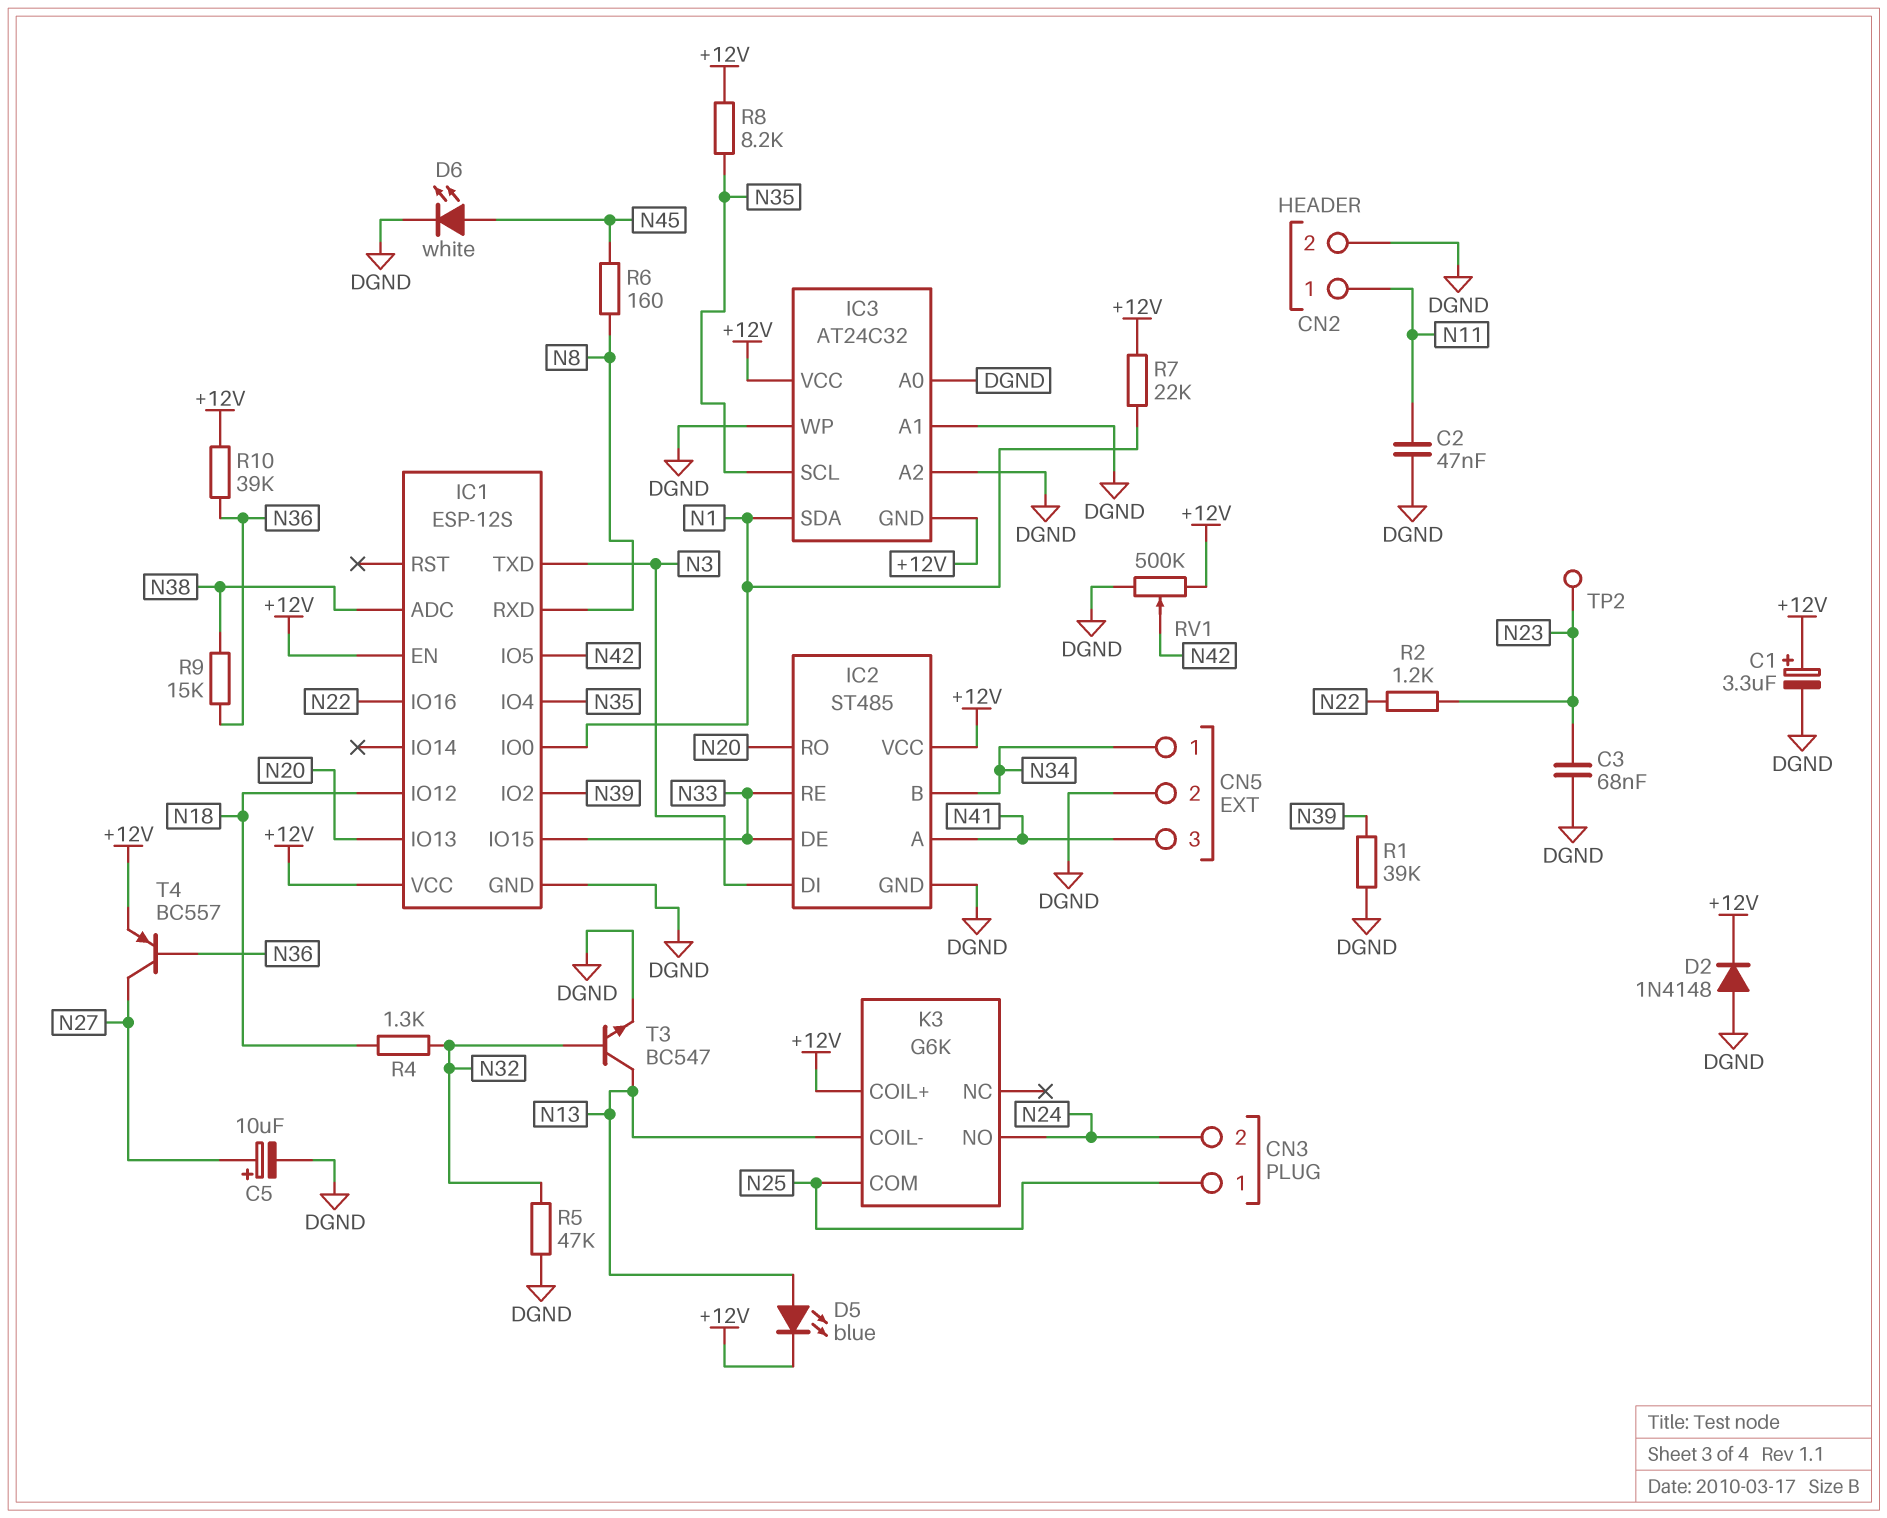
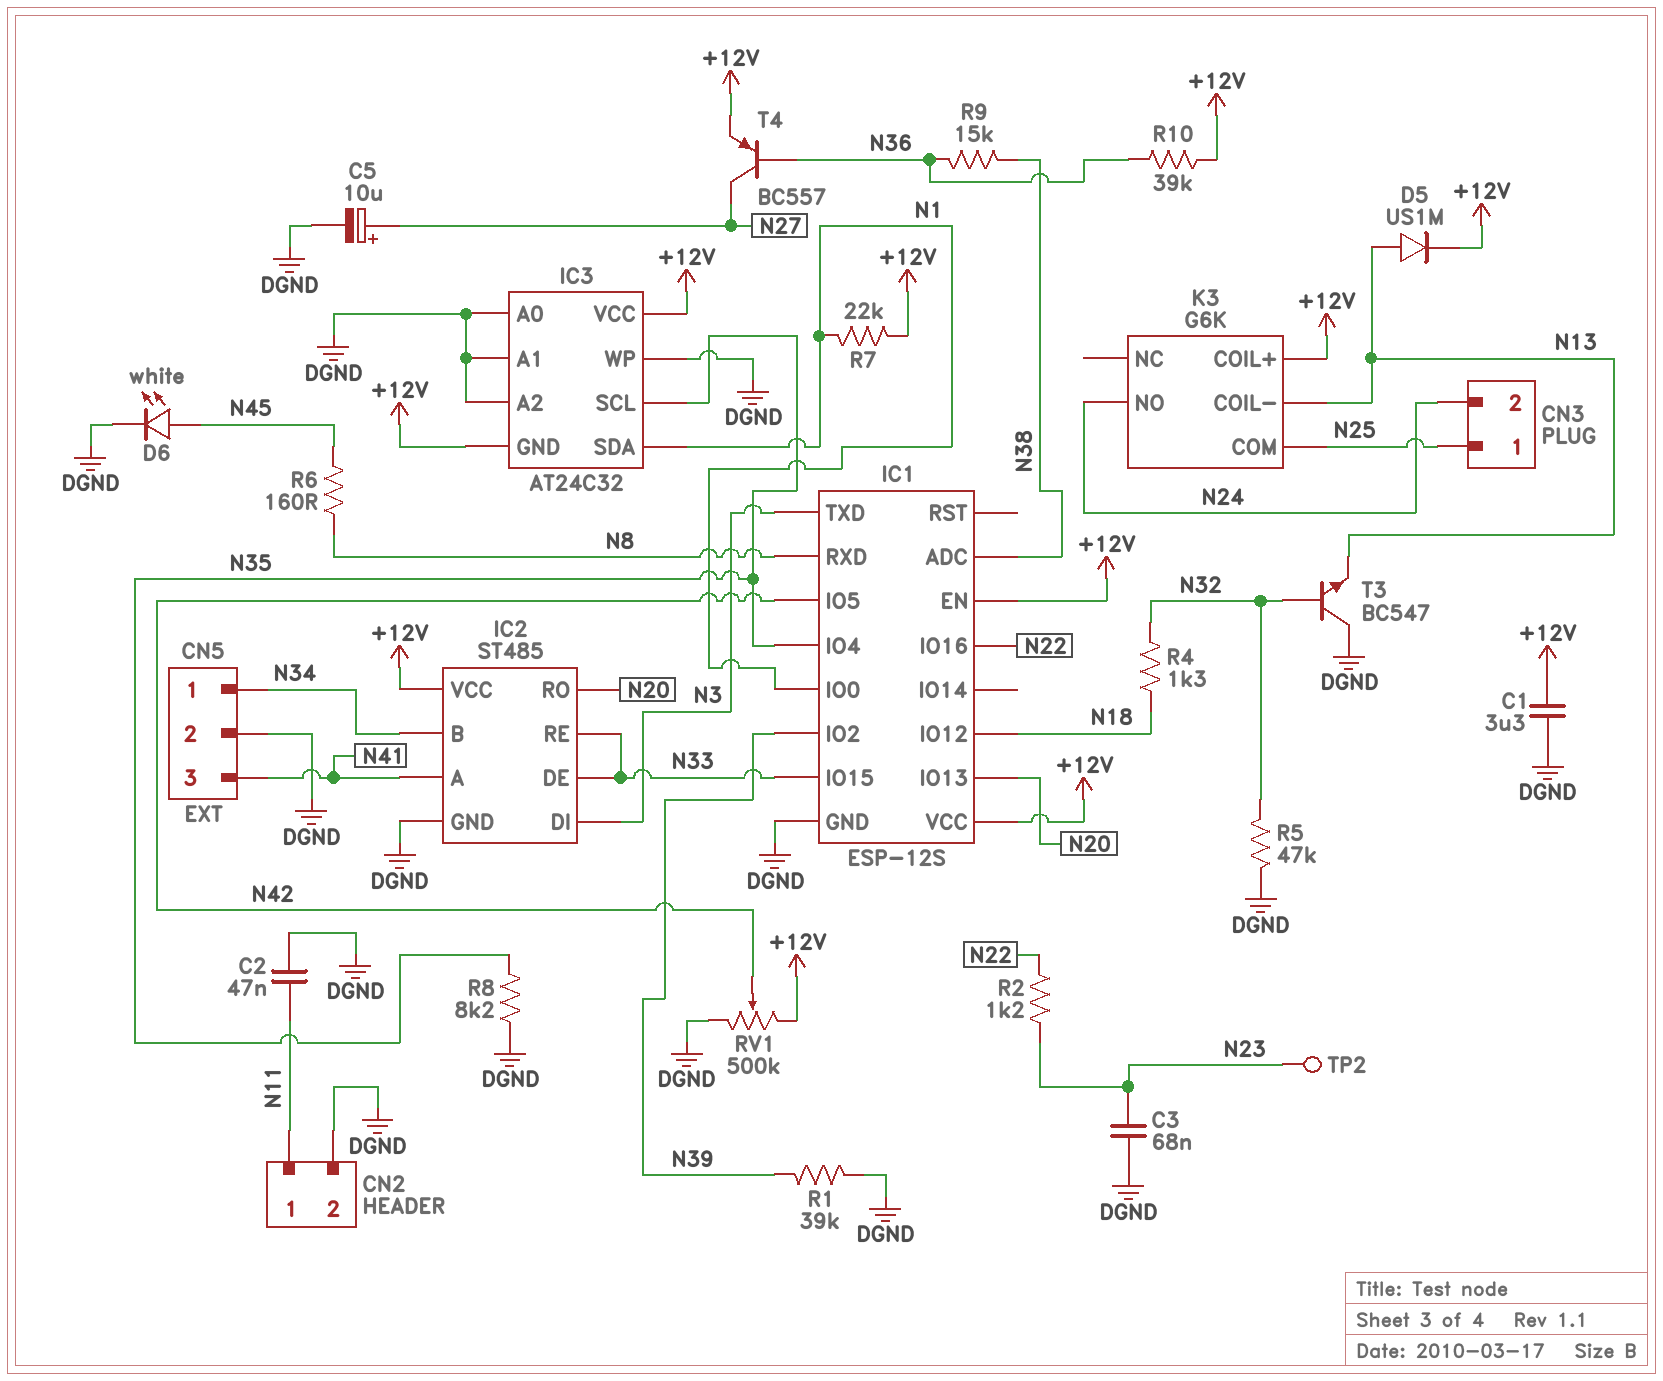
C1: 3.3uF (plus +12V, minus DGND) -> 3.3uF (+12V, DGND)
D2: diode 1N4148 (A DGND, K +12V) -> none
D5: LED blue (A N13, K +12V) -> diode US1M (A N13, K +12V)
R8: 8.2k (+12V, N35) -> 8.2k (DGND, N35)
T3: NPN BC547 (B N32, C N13, E DGND) -> NPN BC547 (B N32, C DGND, E N13)

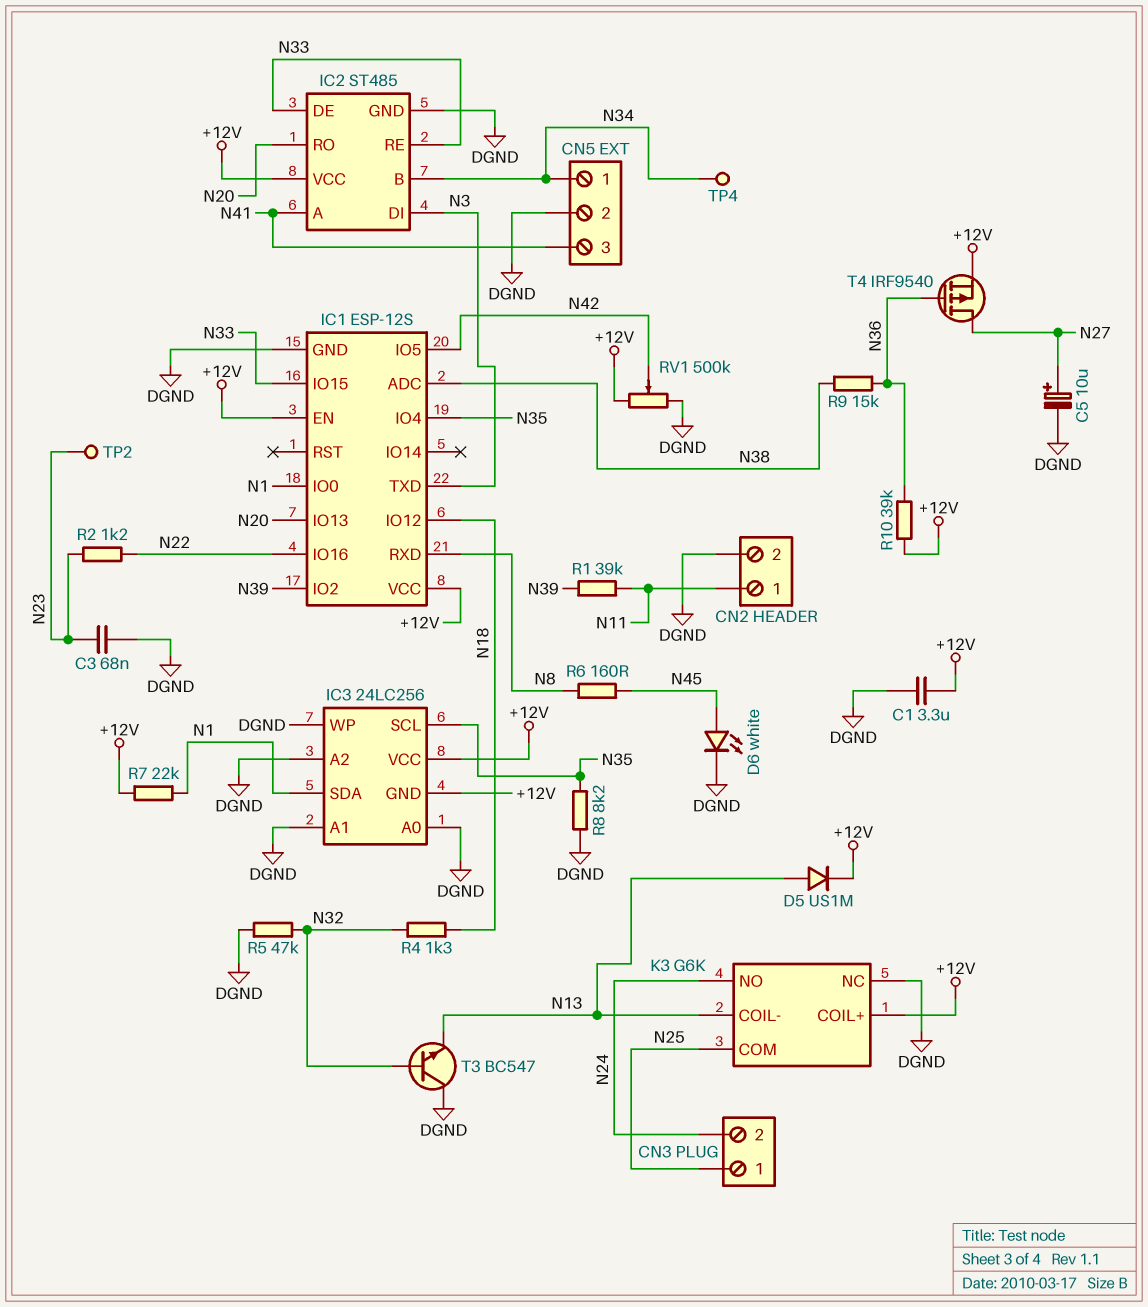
C2: 47nF (DGND, N11) -> none
IC3: AT24C32 -> 24LC256
K3 pin NC: none -> DGND
R1: 39k (DGND, N39) -> 39k (N11, N39)
T4: PNP BC557 (B N36, C N27, E +12V) -> PMOS IRF9540 (G N36, D N27, S +12V)
TP4: none -> test point (N34)

